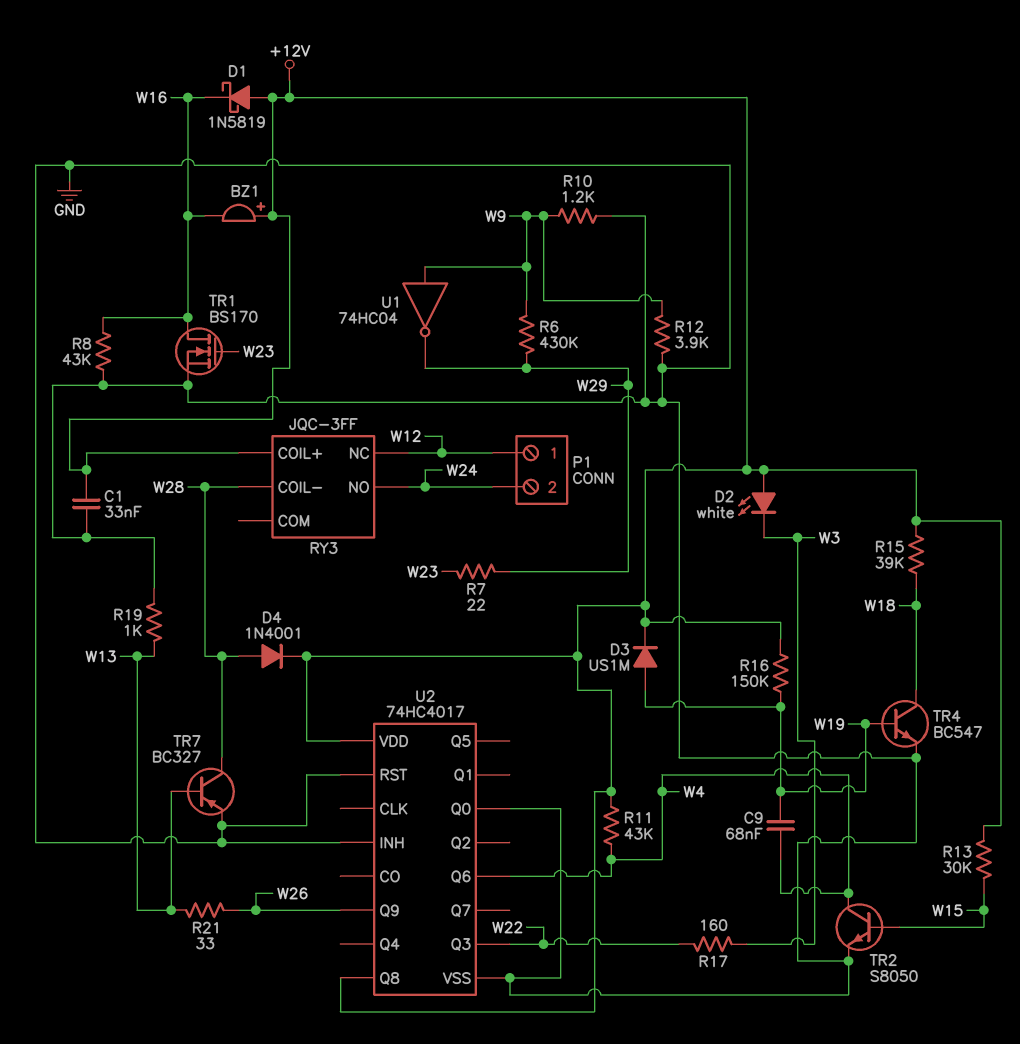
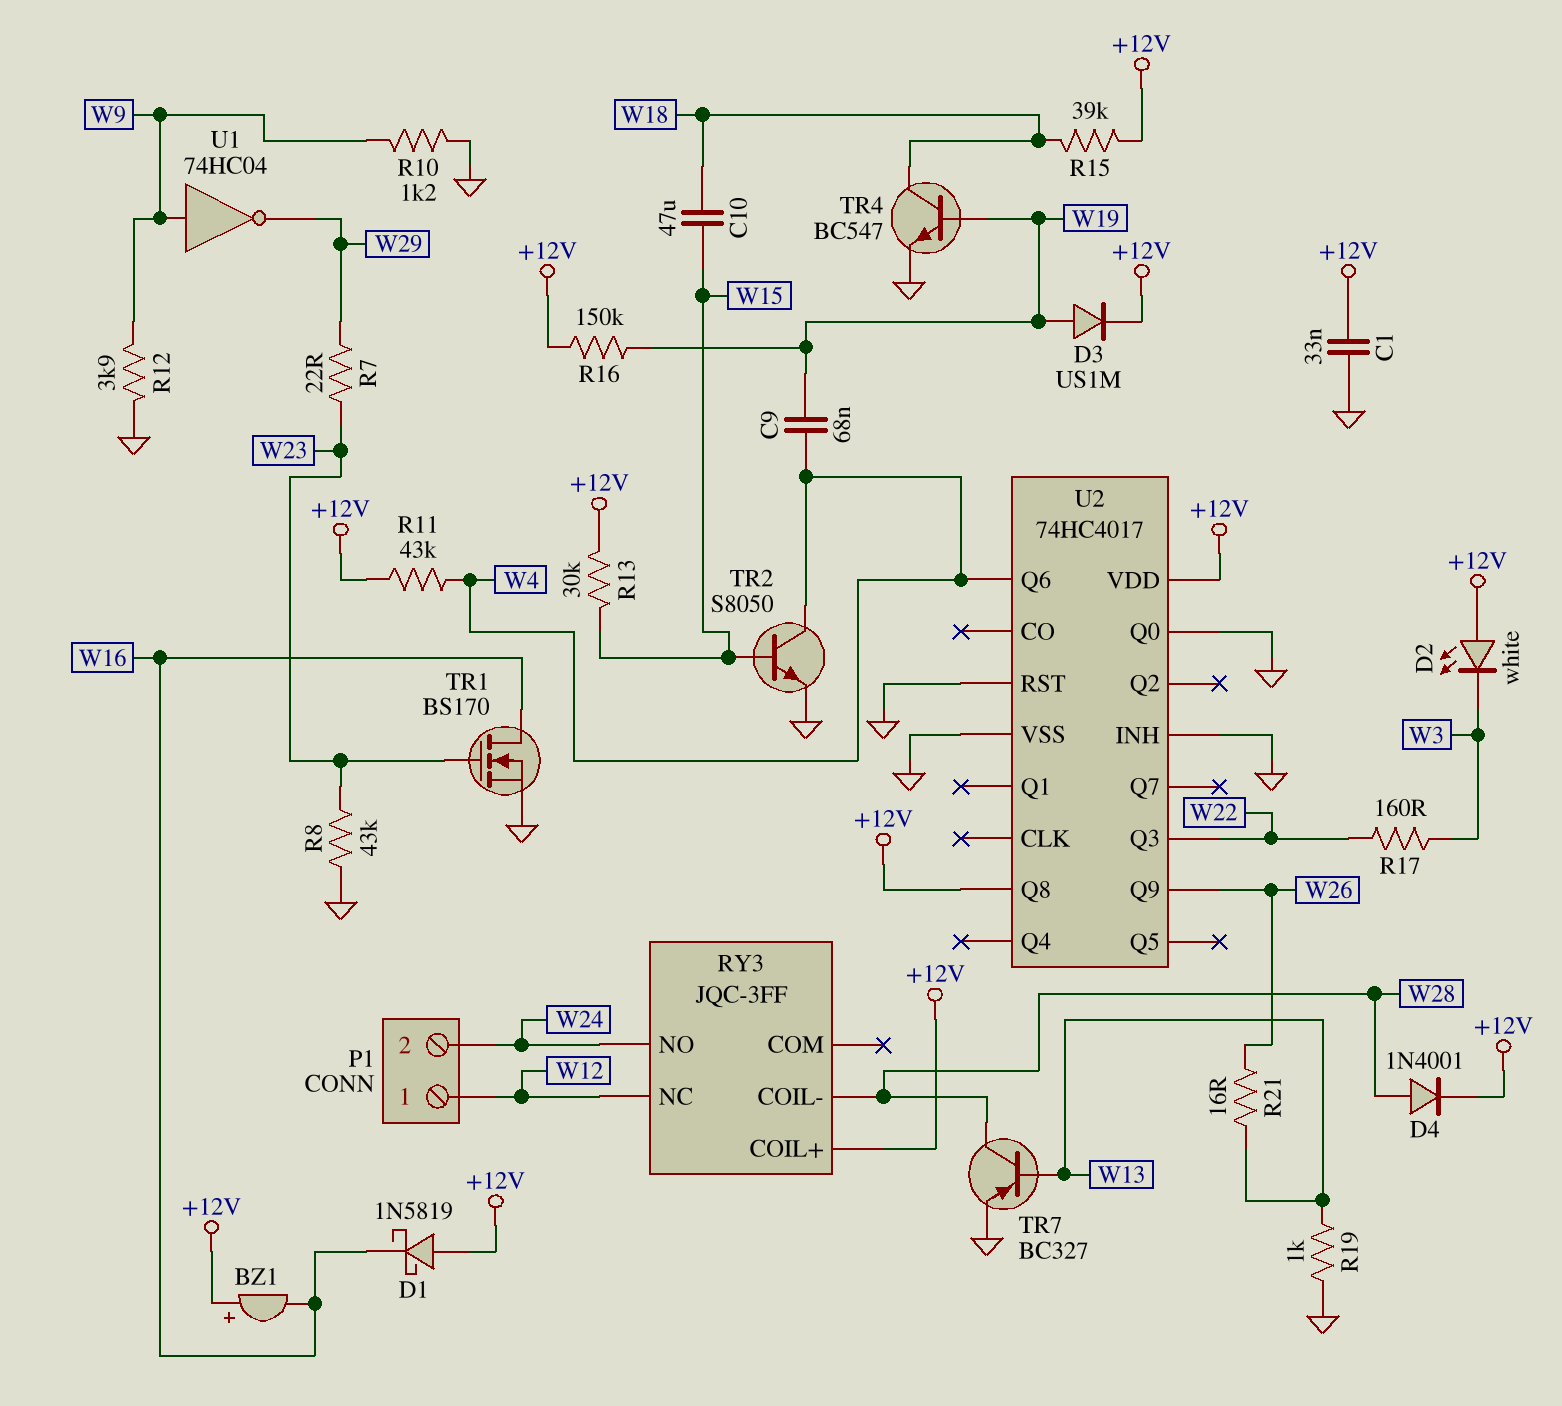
C10: none -> 47uF (W15, W18)
R6: 430k (W9, W29) -> none
R8: 43k (GND, W16) -> 43k (GND, W23)
R21: 33 (W13, W26) -> 16 (W13, W26)

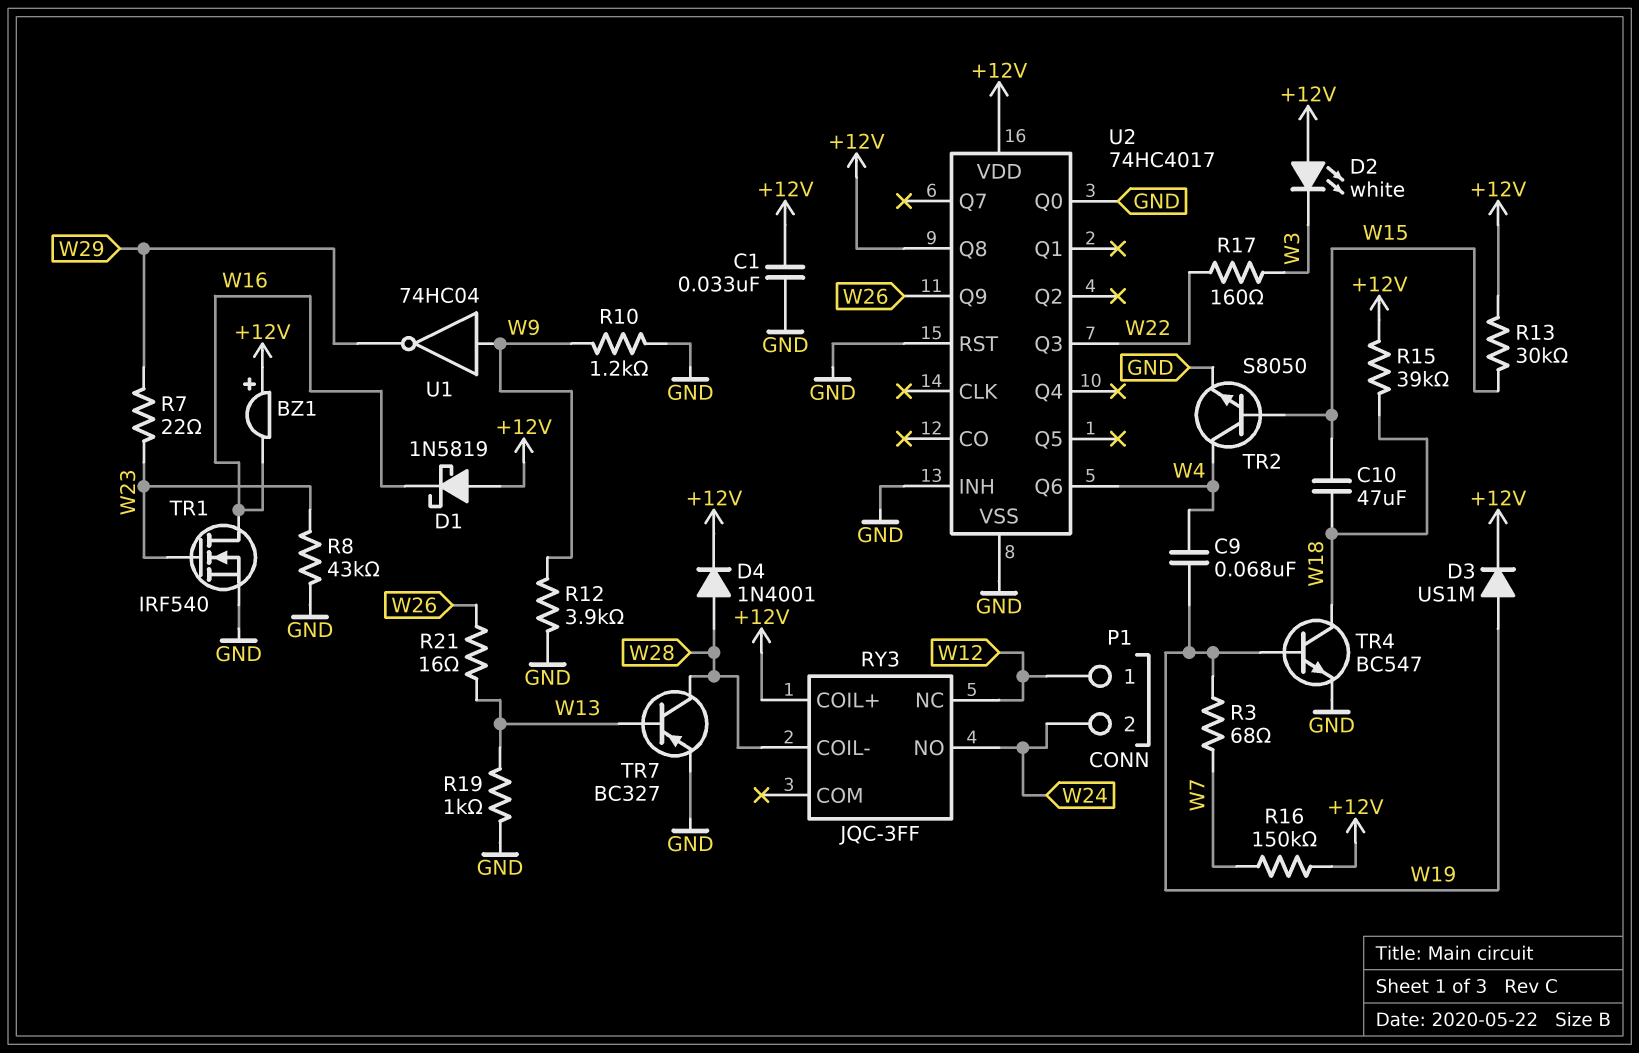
R3: none -> 68 (W7, W19)
R11: 43k (+12V, W4) -> none
R16: 150k (+12V, W19) -> 150k (+12V, W7)
TR1: NMOS BS170 (G W23, D W16, S GND) -> NMOS IRF540 (G W23, D W16, S GND)

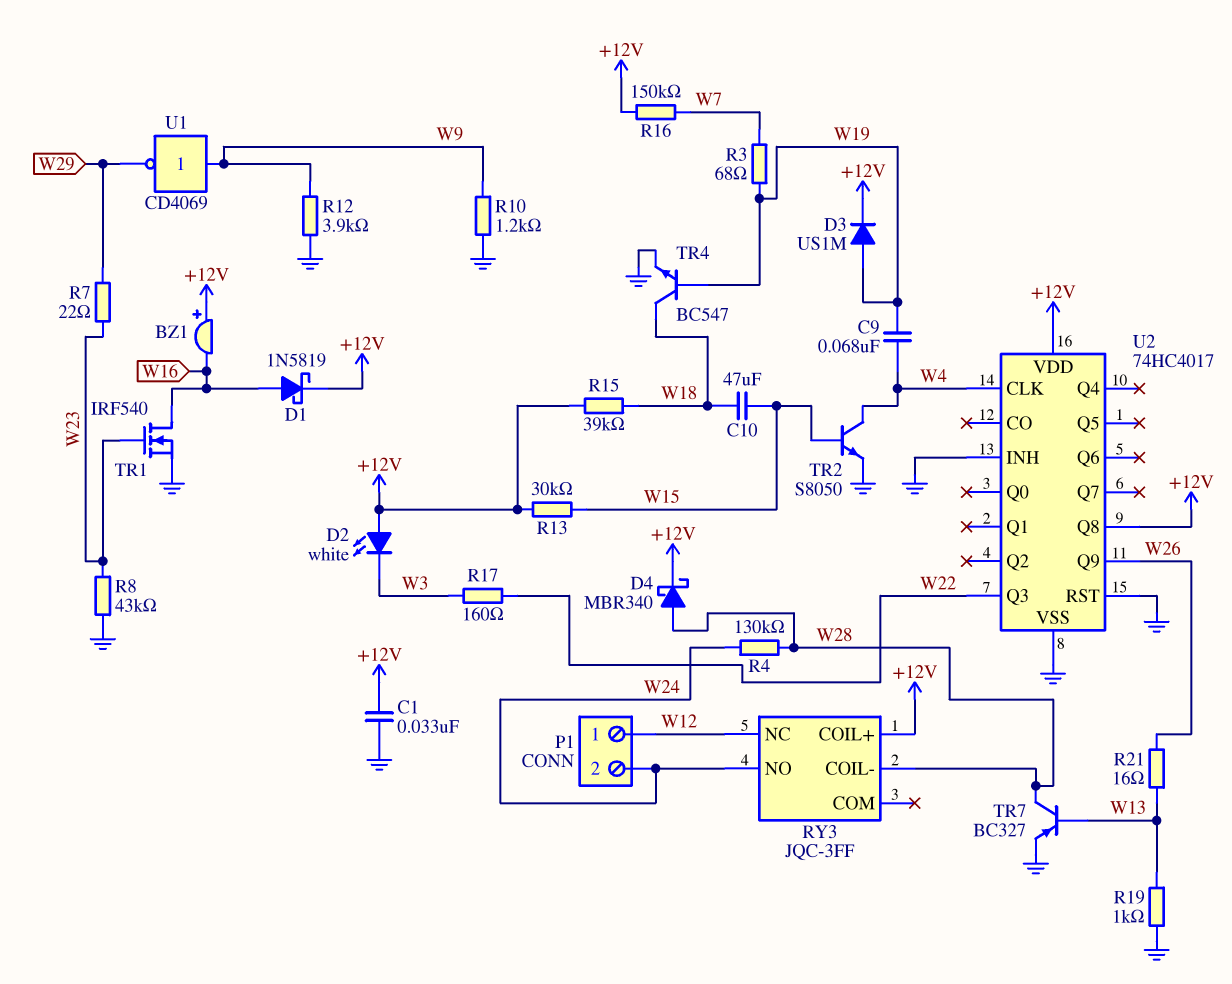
D1: schottky 1N5819 (A +12V, K W16) -> schottky 1N5819 (A W16, K +12V)
D4: diode 1N4001 (A W28, K +12V) -> schottky MBR340 (A W28, K +12V)
R4: none -> 130k (W24, W28)
U1: NOT 74HC04 (in W9, out W29) -> NOT CD4069 (in W9, out W29)
U2 pin CLK: none -> W4
U2 pin Q0: GND -> none
U2 pin Q6: W4 -> none

